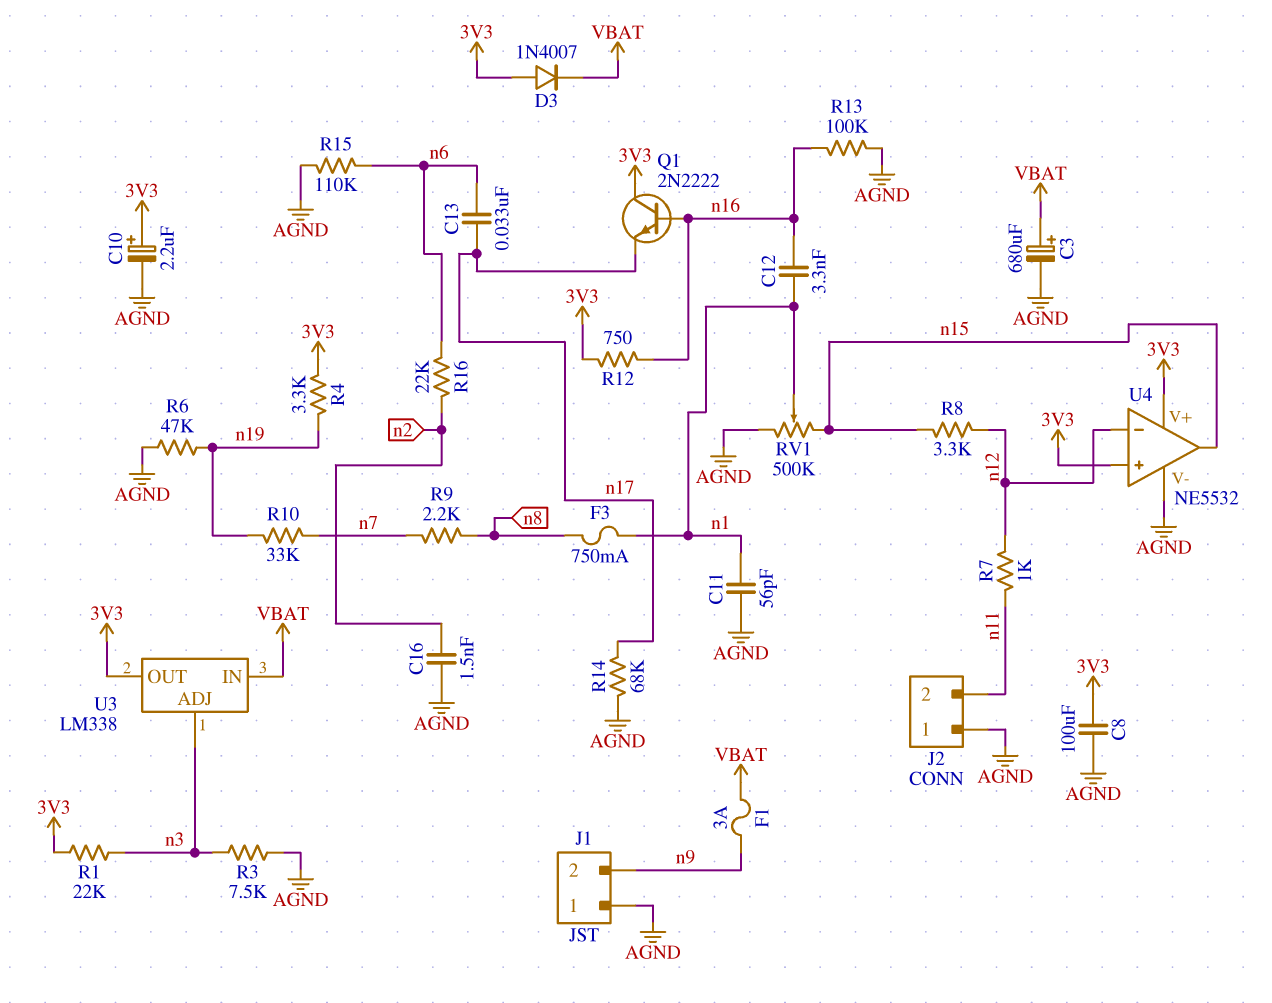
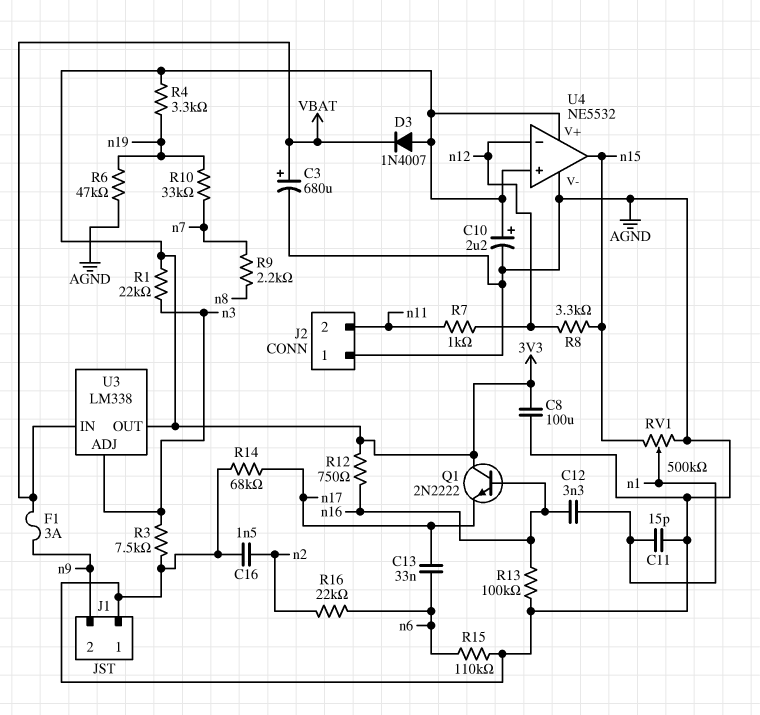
C11: 56pF (AGND, n1) -> 15pF (AGND, n1)
F3: 750mA (n1, n8) -> none

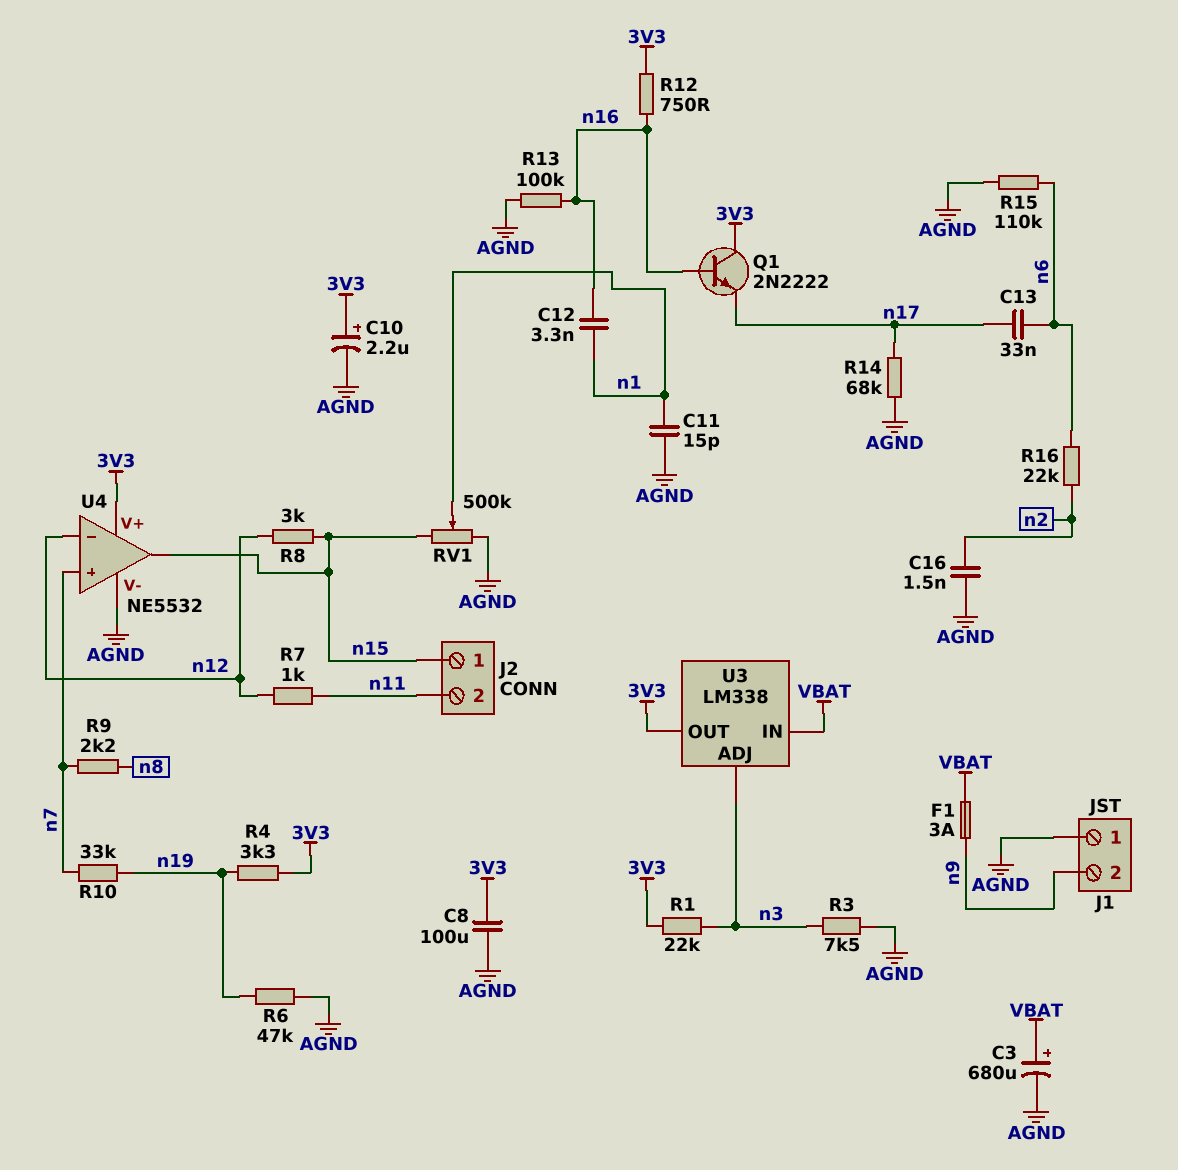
D3: diode 1N4007 (A 3V3, K VBAT) -> none
J2 pin 1: AGND -> n15
R8: 3.3k (n12, n15) -> 3k (n12, n15)
U4 pin in+: 3V3 -> n7

